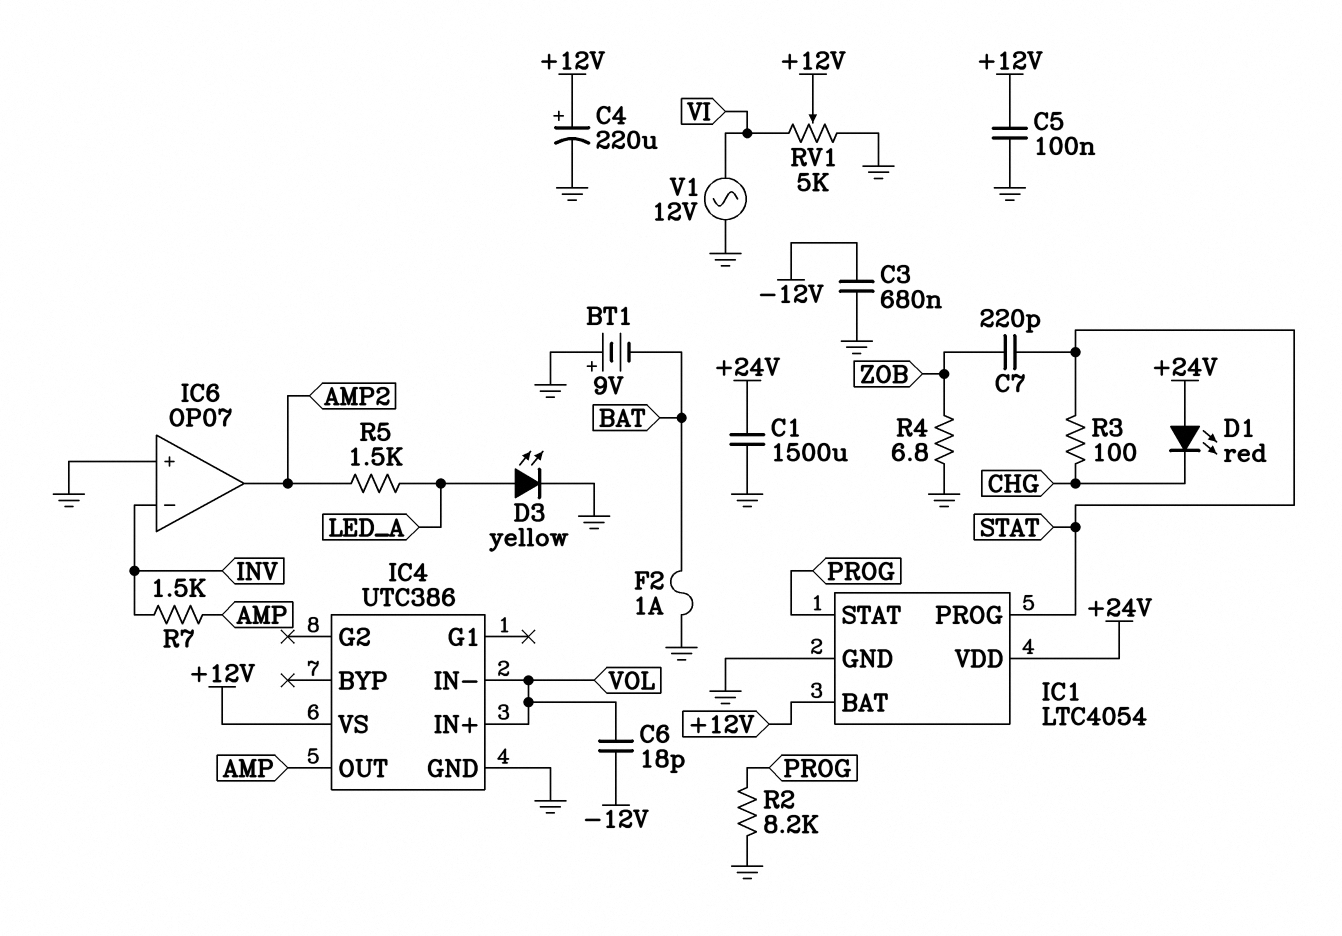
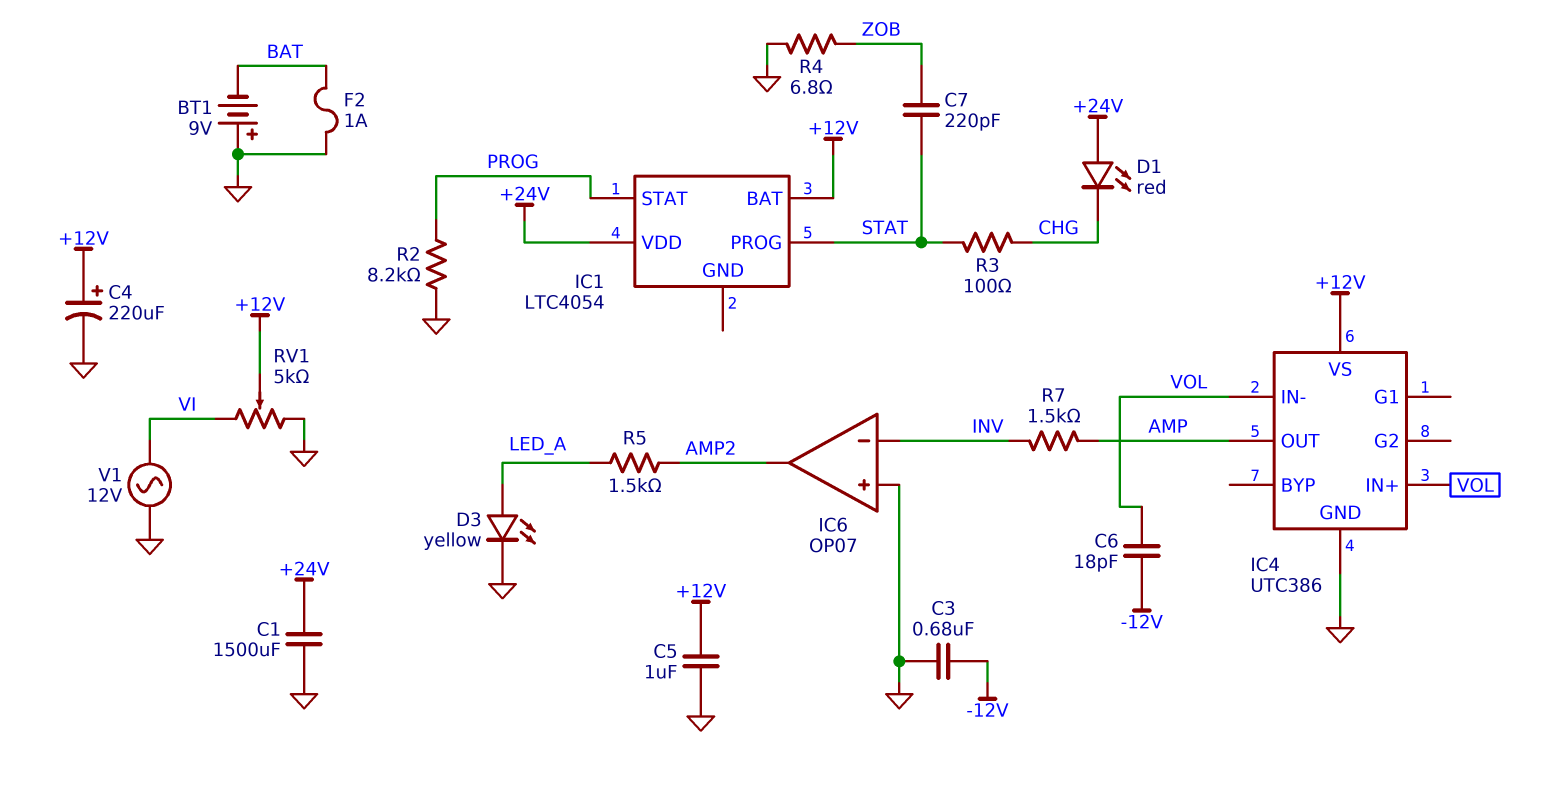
C5: 100nF (+12V, GND) -> 1uF (+12V, GND)
IC1 pin GND: GND -> none

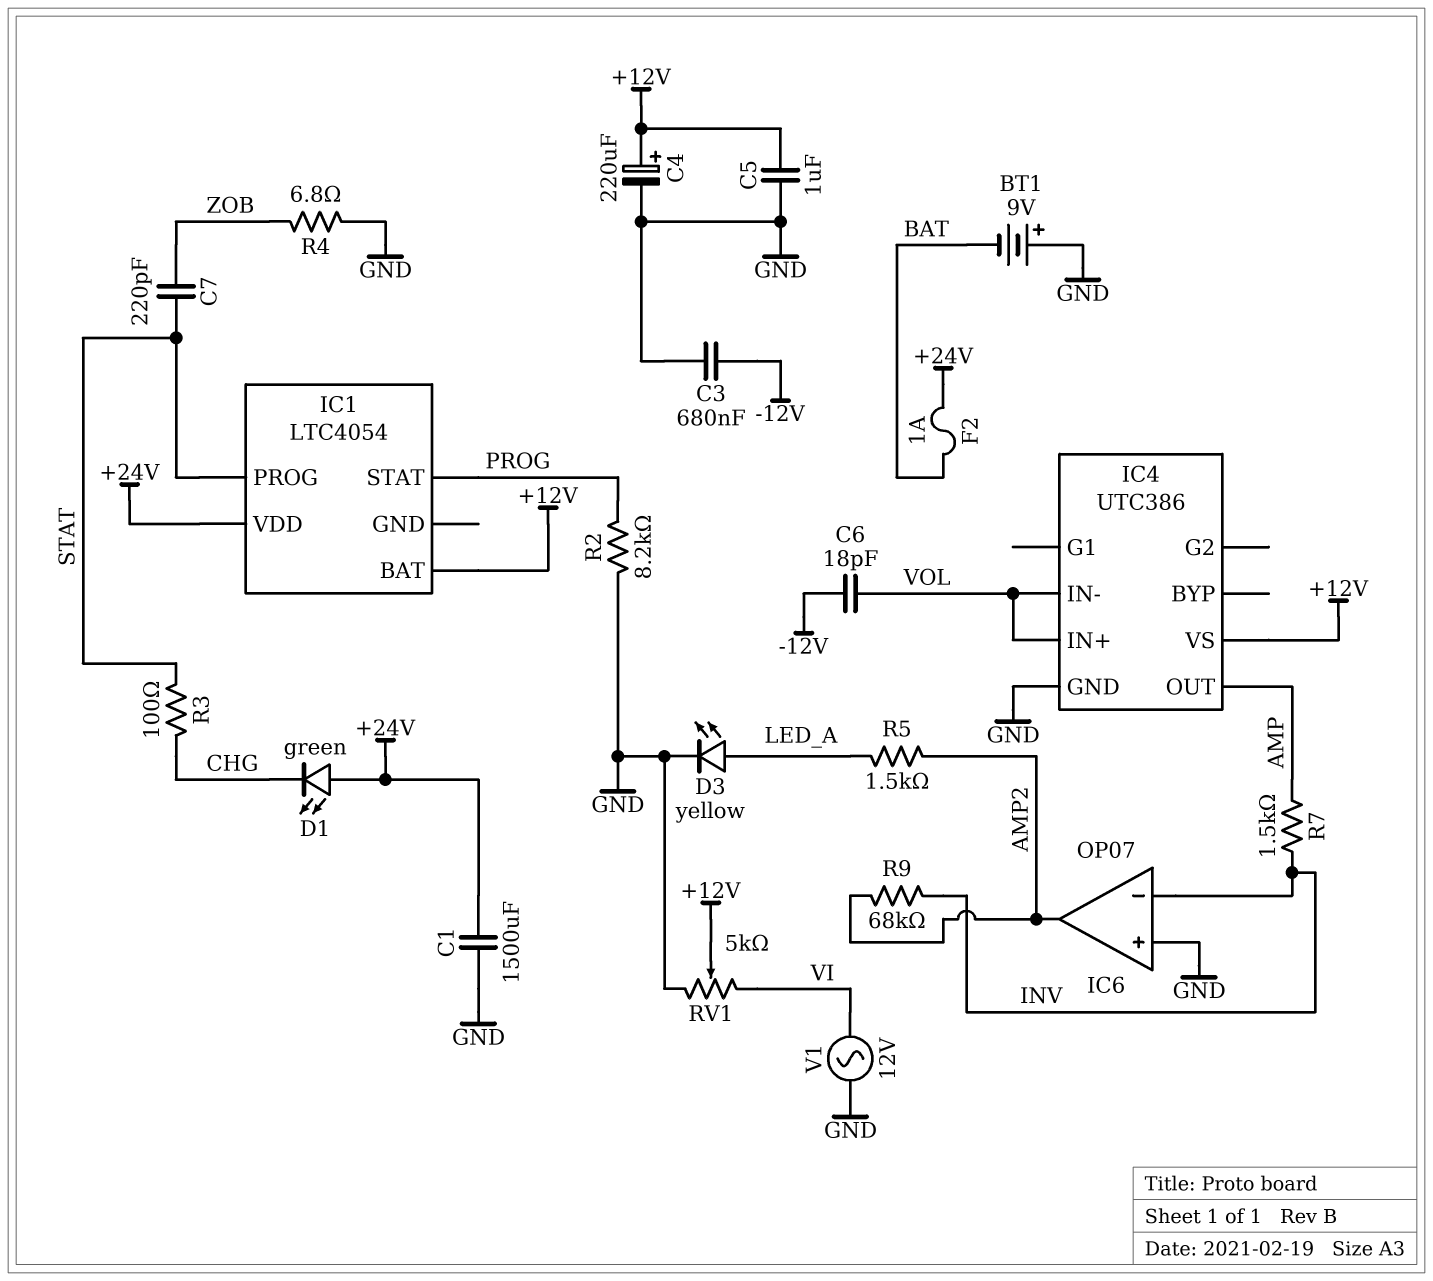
D1: LED red (A +24V, K CHG) -> LED green (A +24V, K CHG)
F2: 1A (BAT, GND) -> 1A (+24V, BAT)
R9: none -> 68k (AMP2, INV)

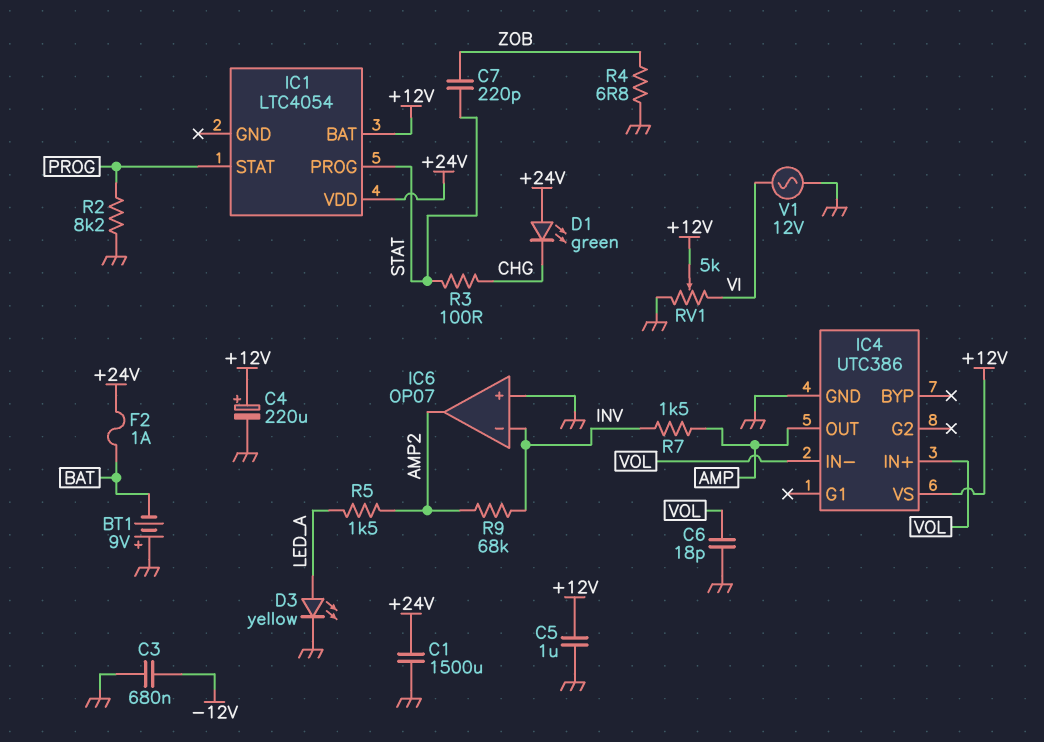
C6: 18pF (-12V, VOL) -> 18pF (GND, VOL)

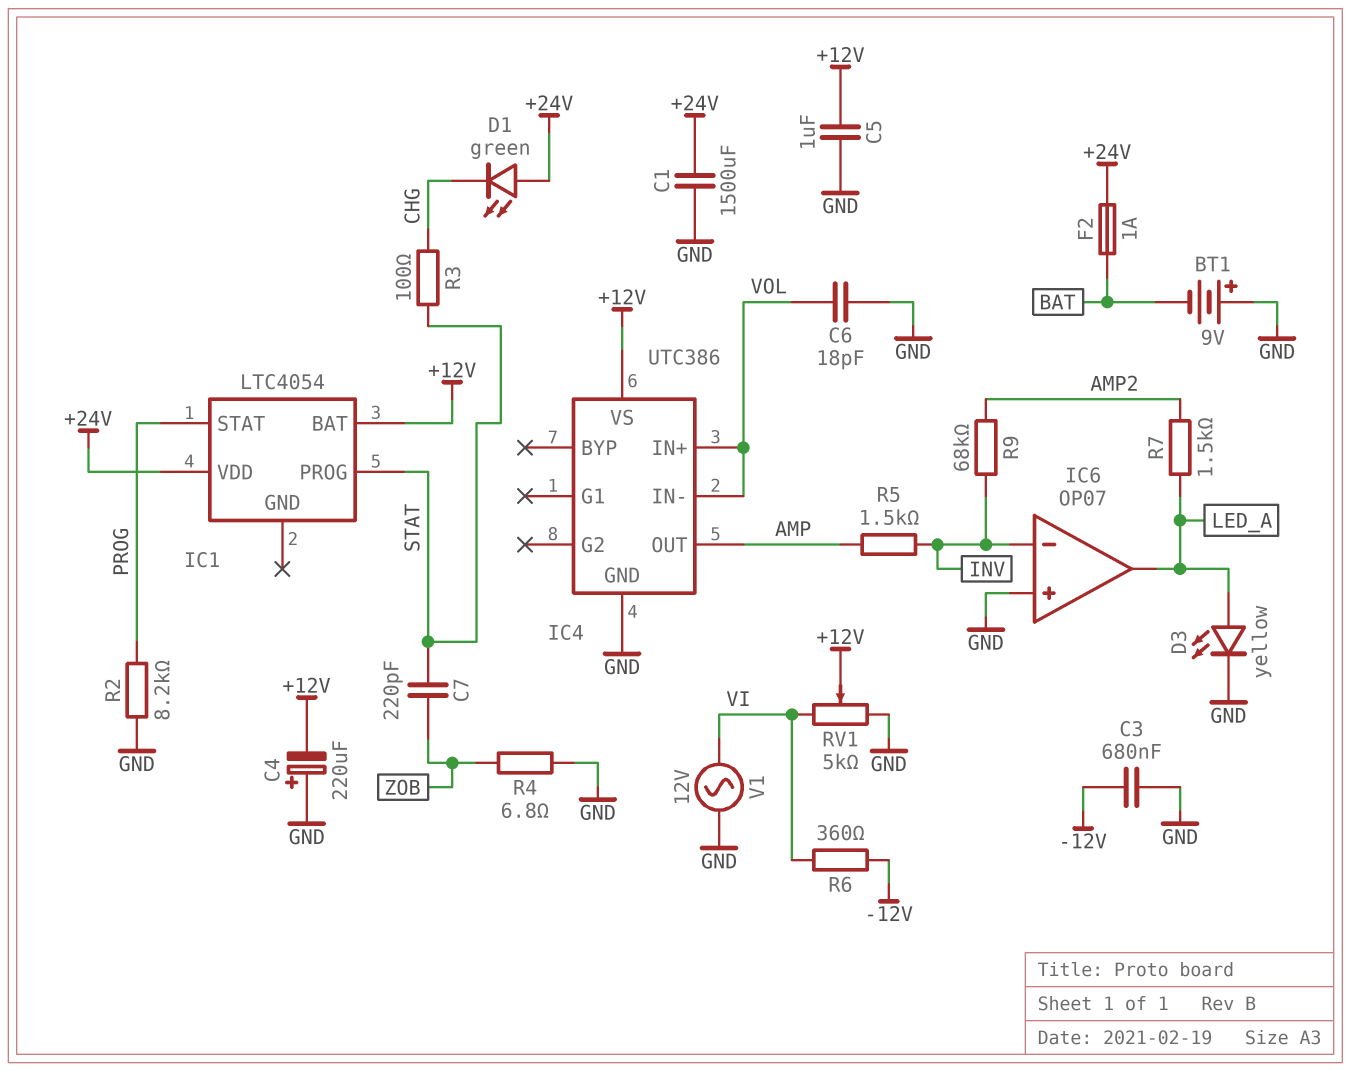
C4: 220uF (plus +12V, minus GND) -> 220uF (plus GND, minus +12V)
IC6 pin out: AMP2 -> LED_A
R5: 1.5k (AMP2, LED_A) -> 1.5k (AMP, INV)
R6: none -> 360 (-12V, VI)
R7: 1.5k (AMP, INV) -> 1.5k (AMP2, LED_A)

